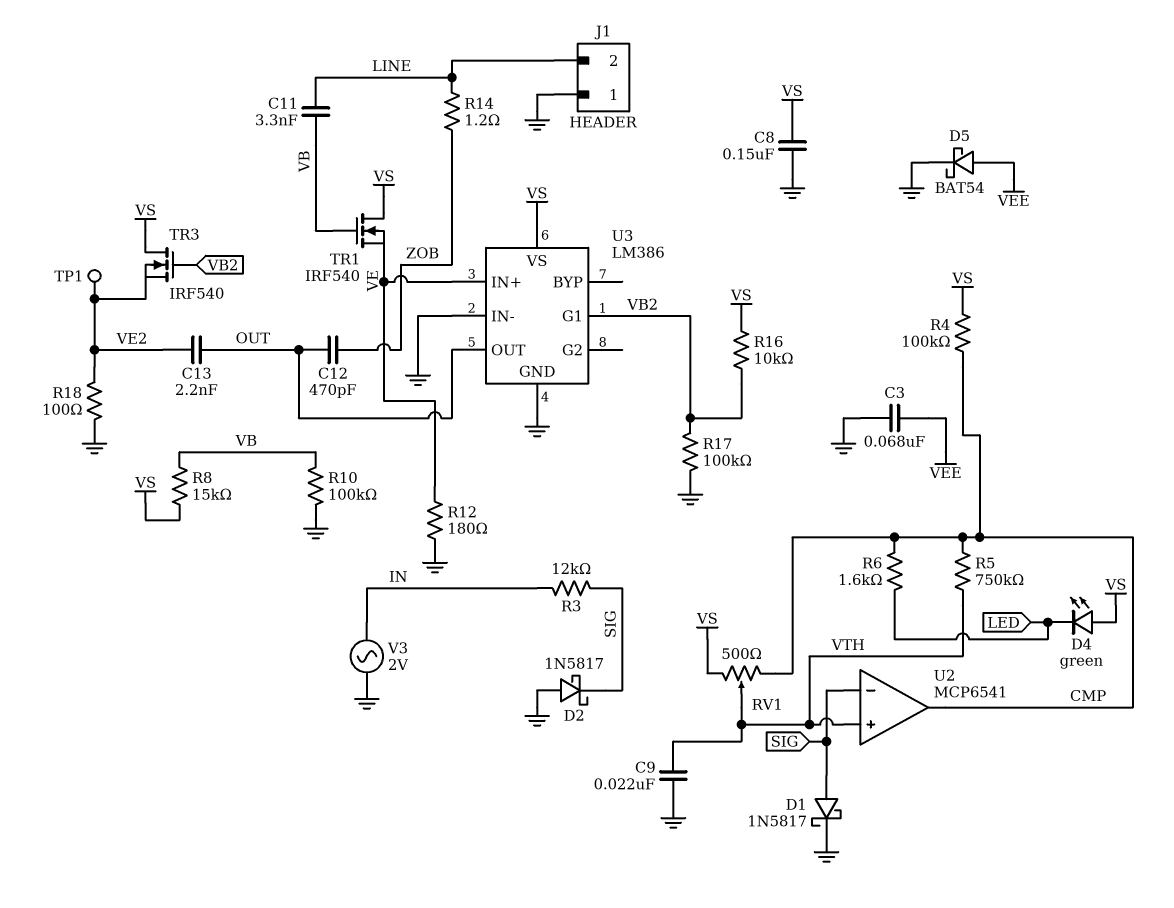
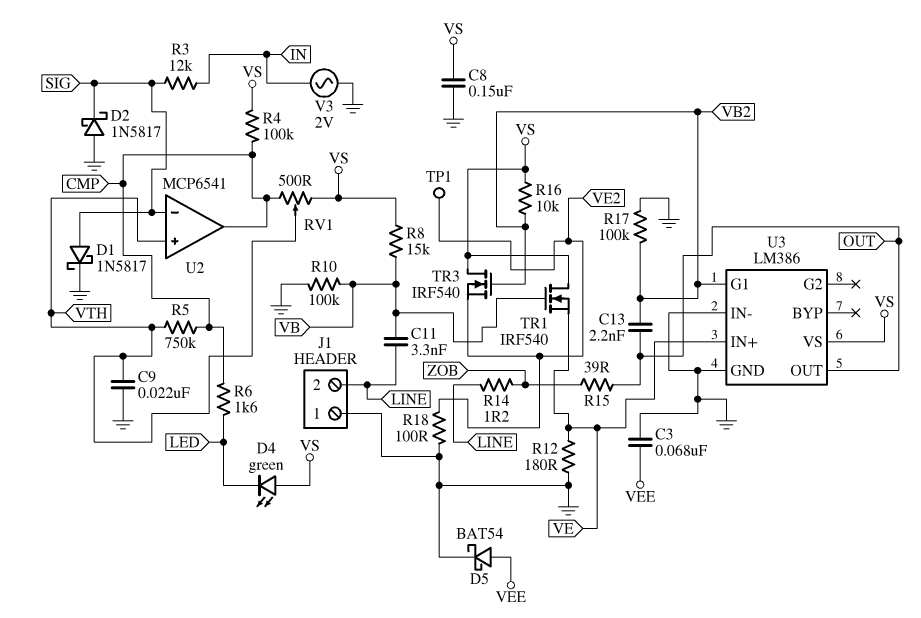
C12: 470pF (OUT, ZOB) -> none
C13: 2.2nF (OUT, VE2) -> 2.2nF (OUT, VB2)
R15: none -> 39 (OUT, ZOB)

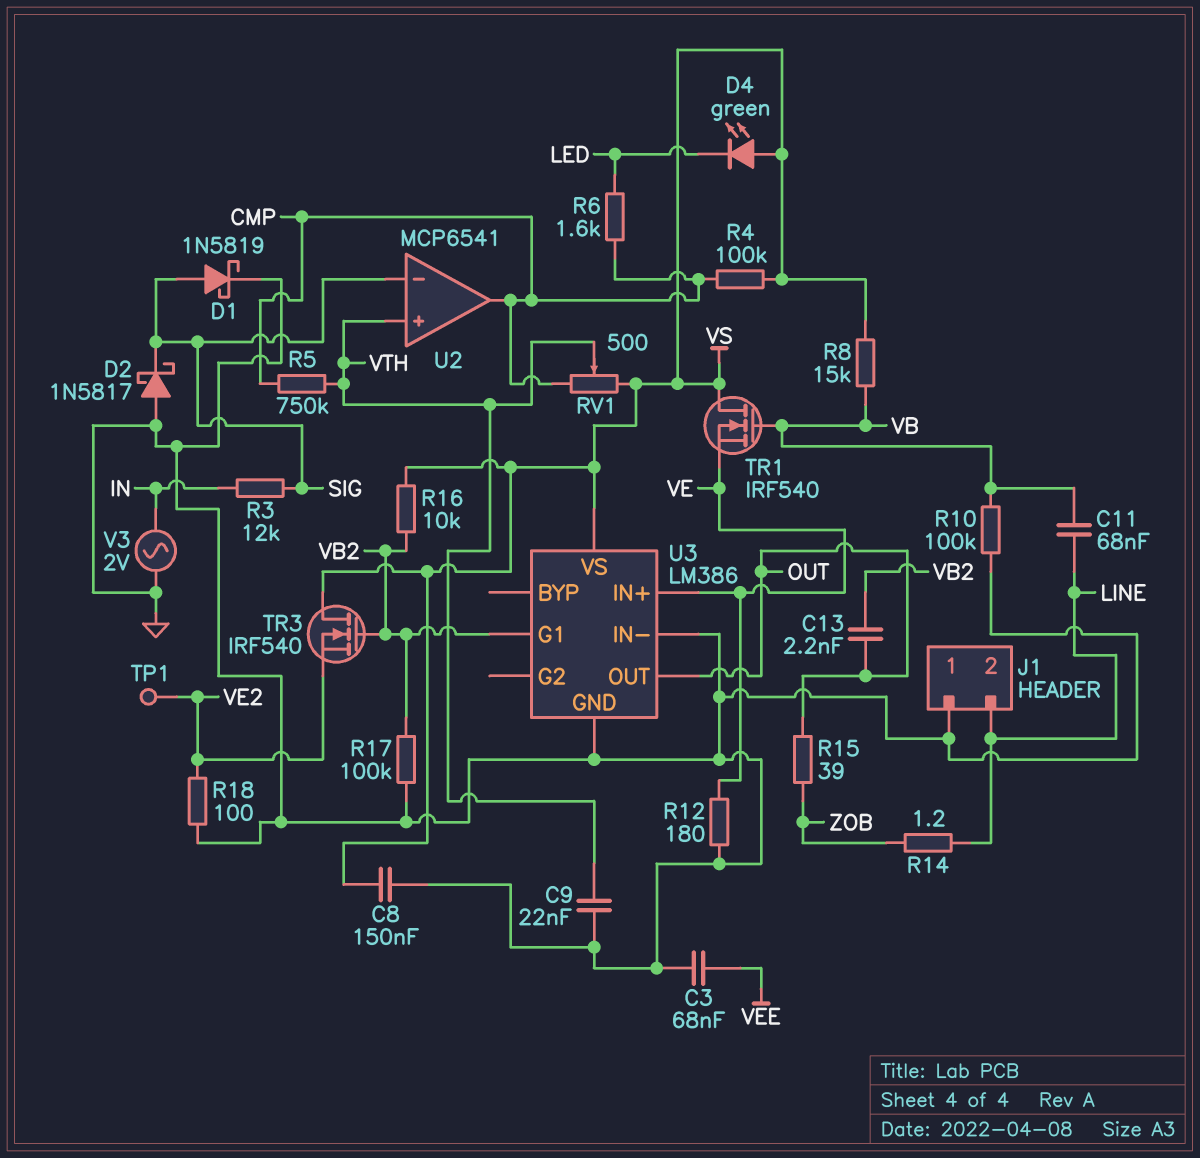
C11: 3.3nF (LINE, VB) -> 68nF (LINE, VB)
D1: schottky 1N5817 (A SIG, K GND) -> schottky 1N5819 (A SIG, K GND)
D5: schottky BAT54 (A VEE, K GND) -> none

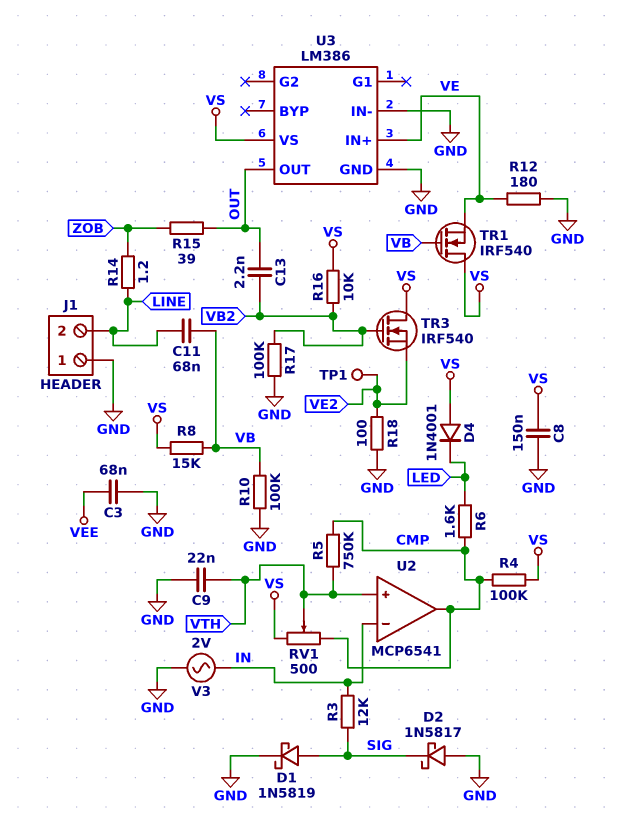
D4: LED green (A VS, K LED) -> diode 1N4001 (A VS, K LED)
U2 pin in-: SIG -> IN
U3 pin G1: VB2 -> none

